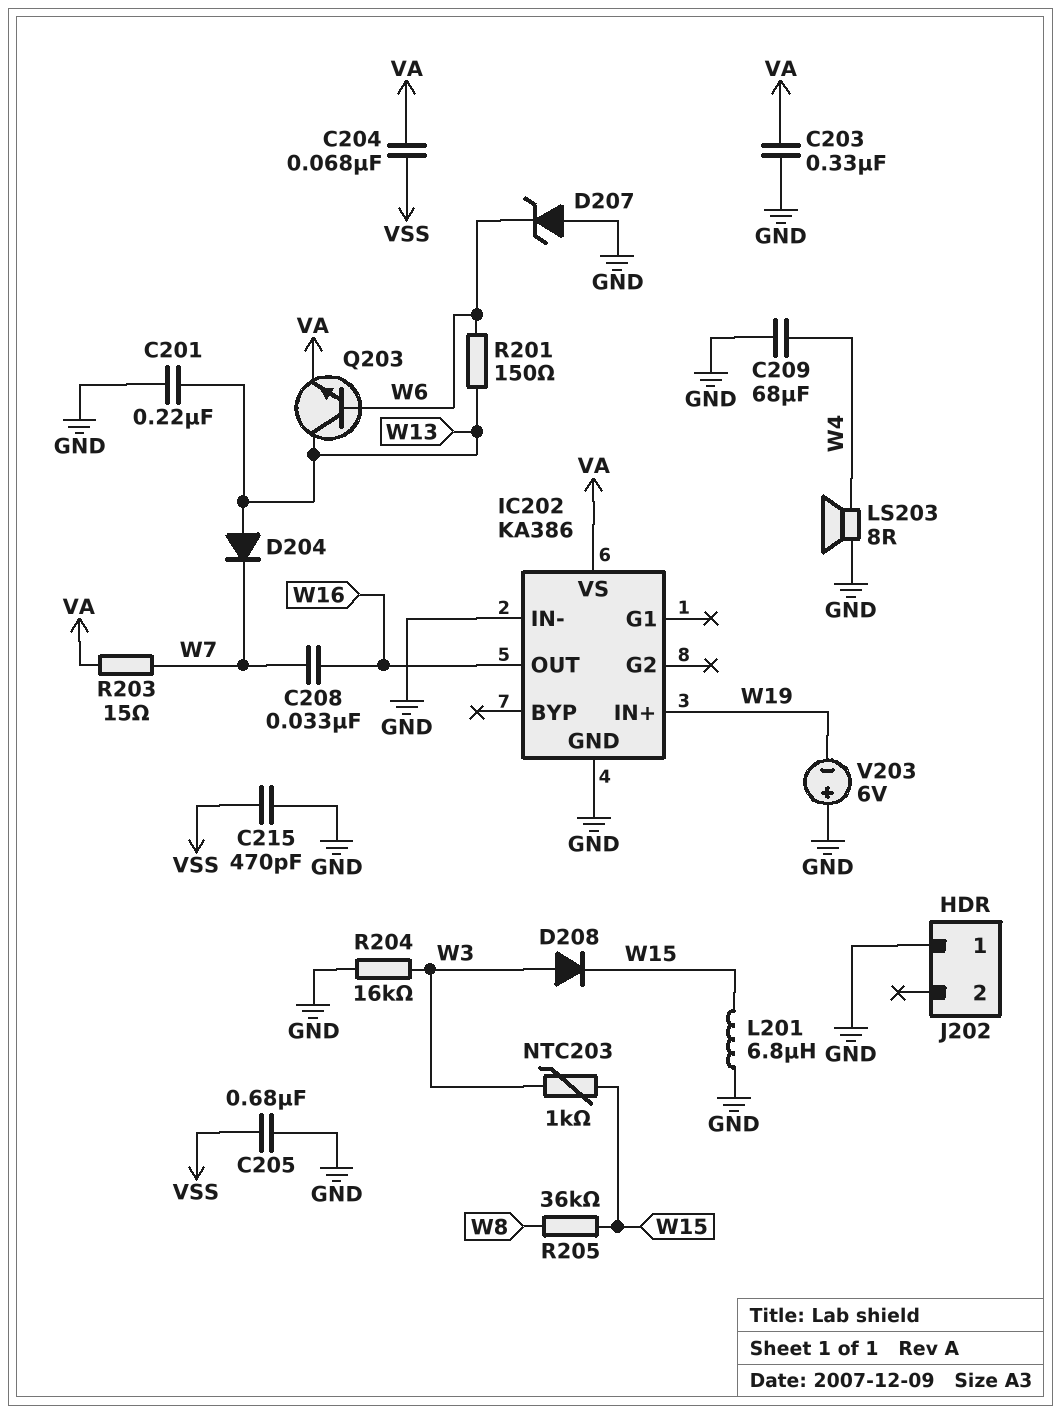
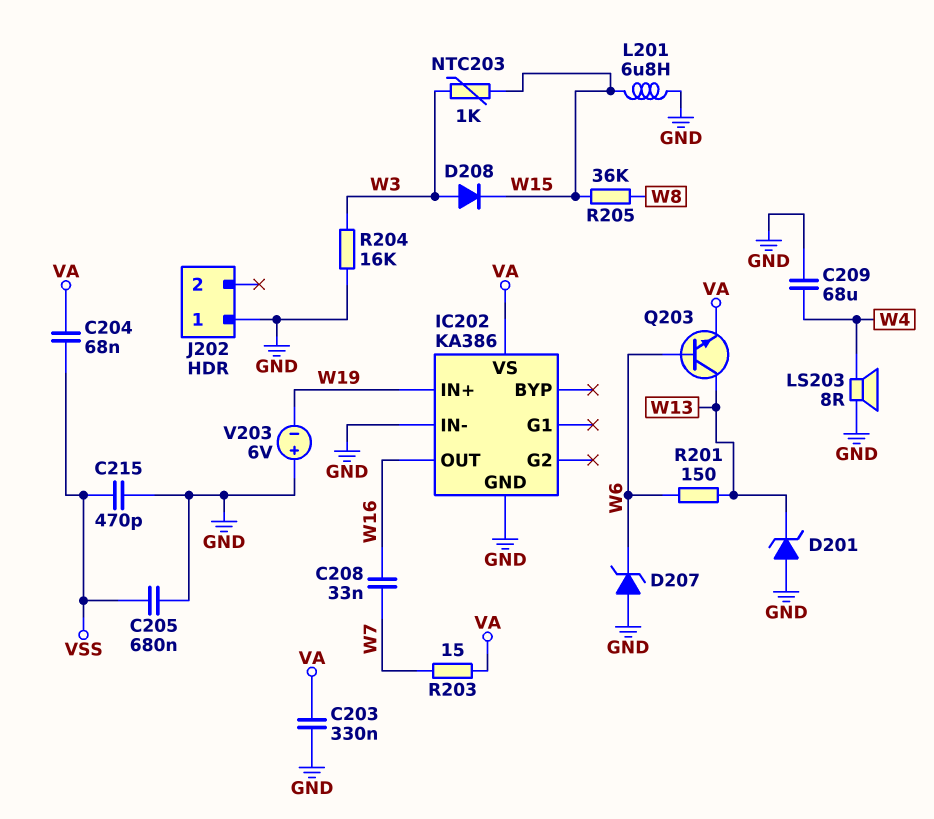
C201: 220nF (GND, W13) -> none
D201: none -> zener (A GND, K W13)
D204: diode (A W13, K W7) -> none

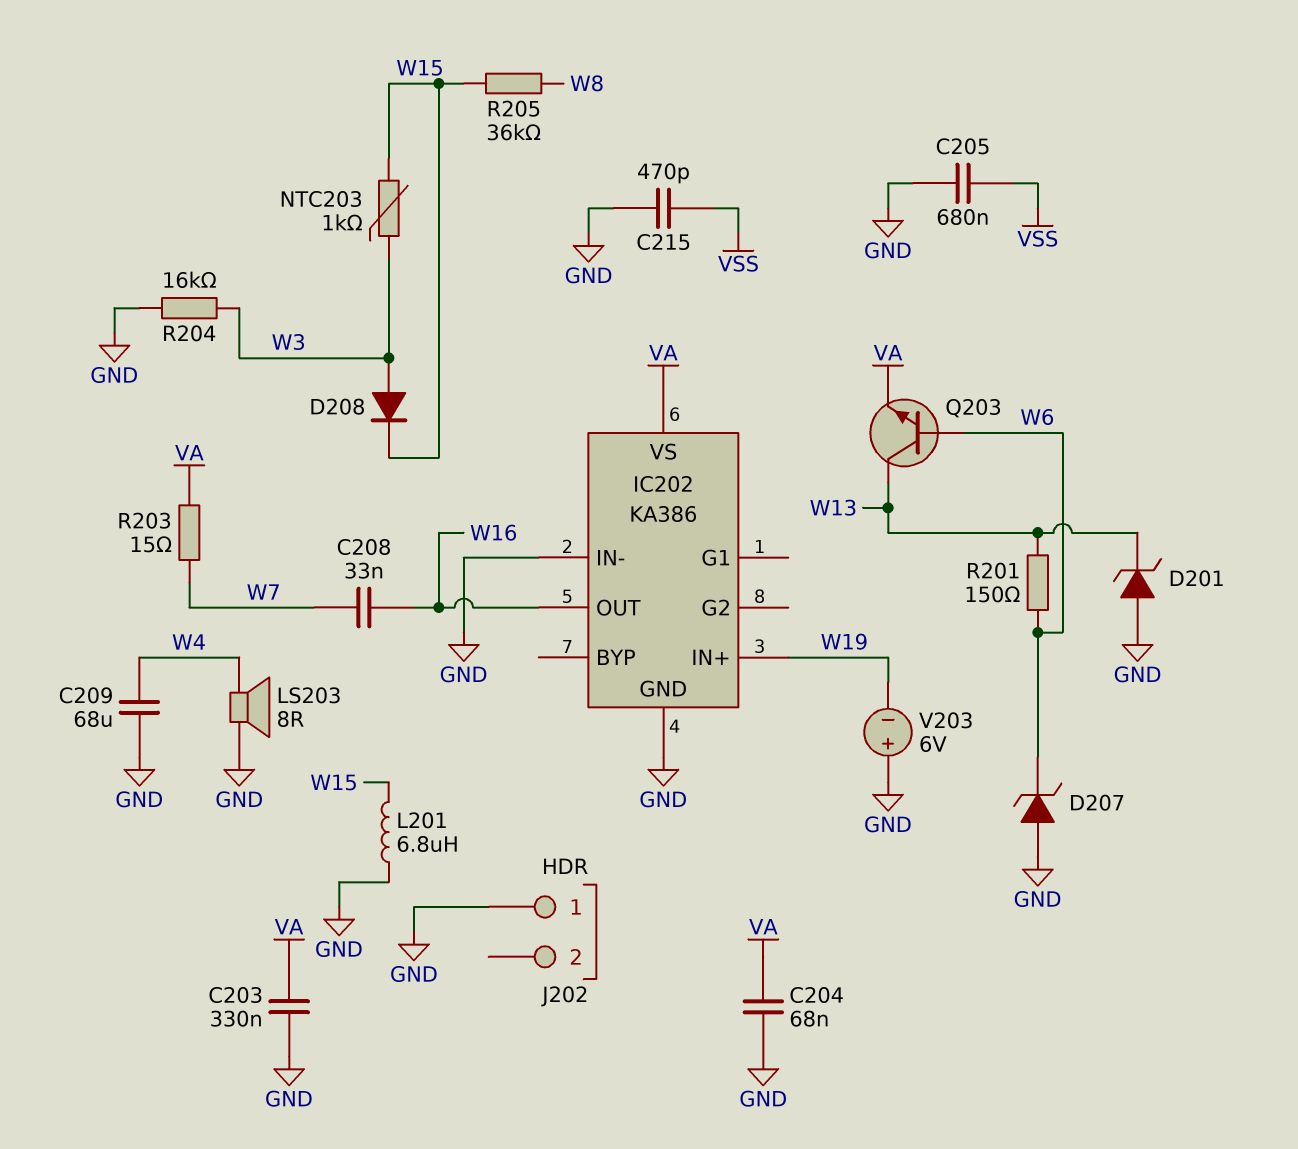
C204: 68nF (VA, VSS) -> 68nF (GND, VA)

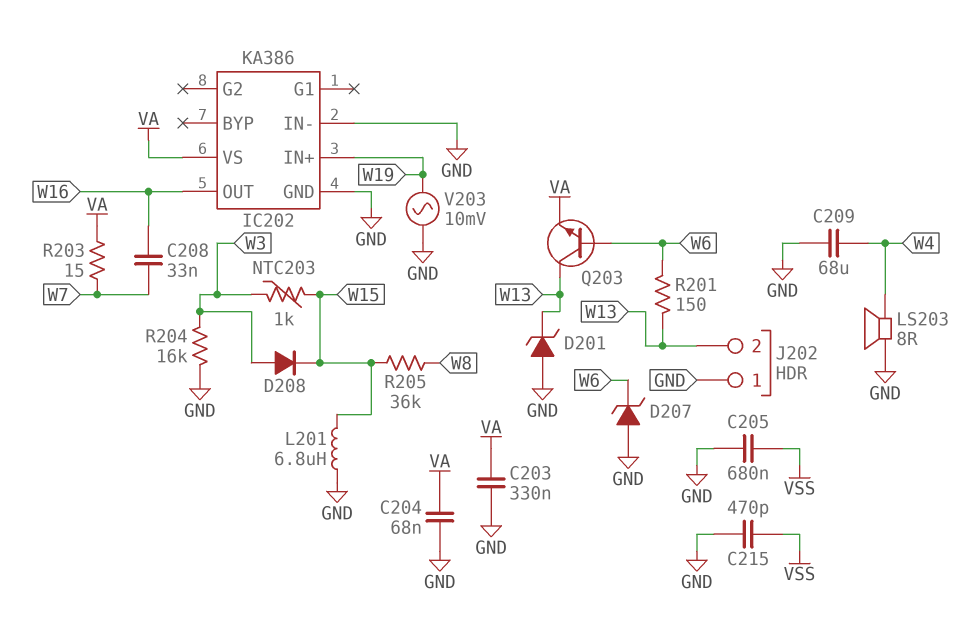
J202 pin 2: none -> W13
V203: 6V (plus GND, minus W19) -> AC 10mV (GND, W19)

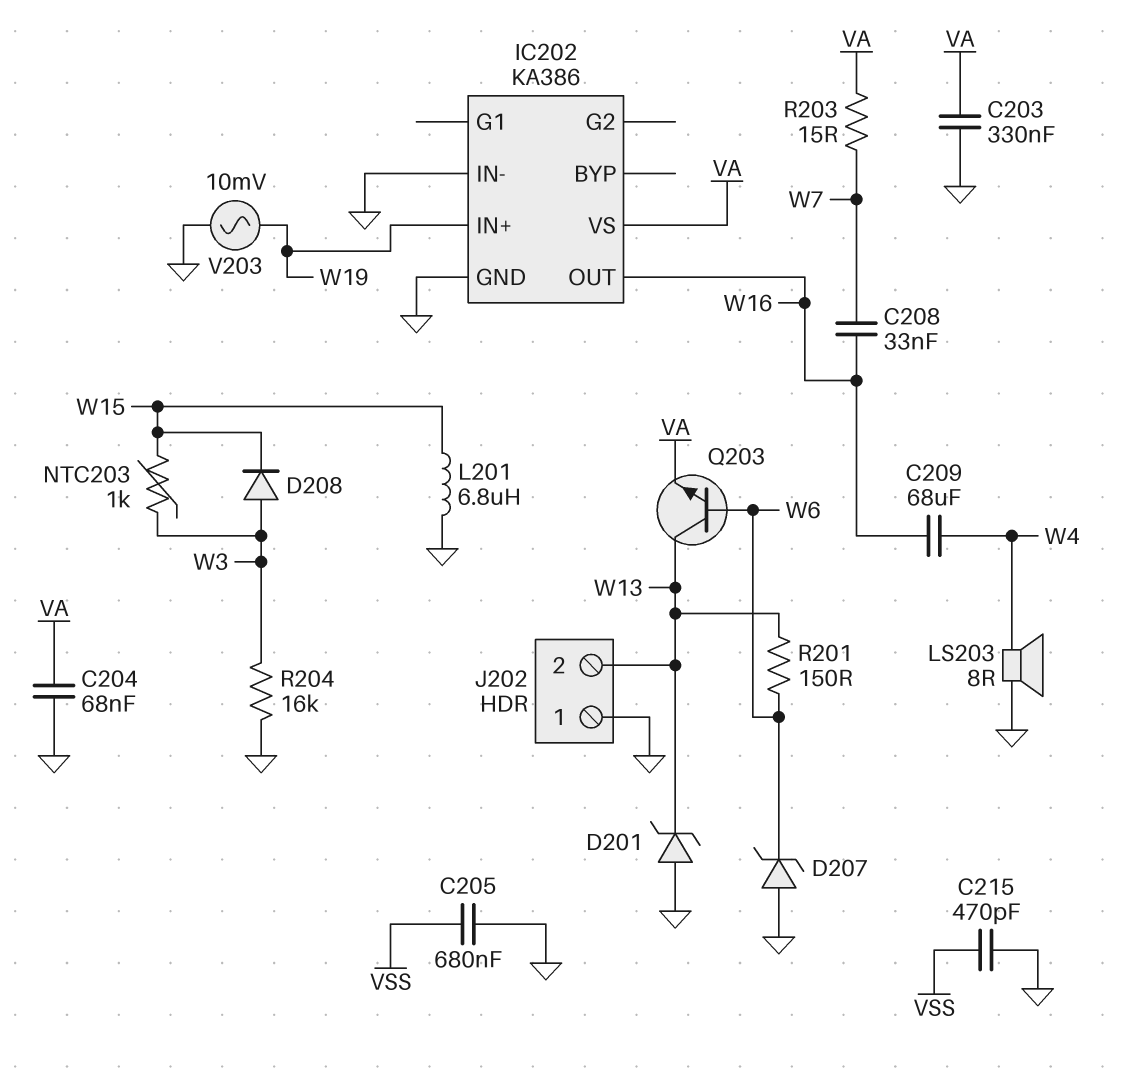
C209: 68uF (GND, W4) -> 68uF (W4, W16)
R205: 36k (W8, W15) -> none

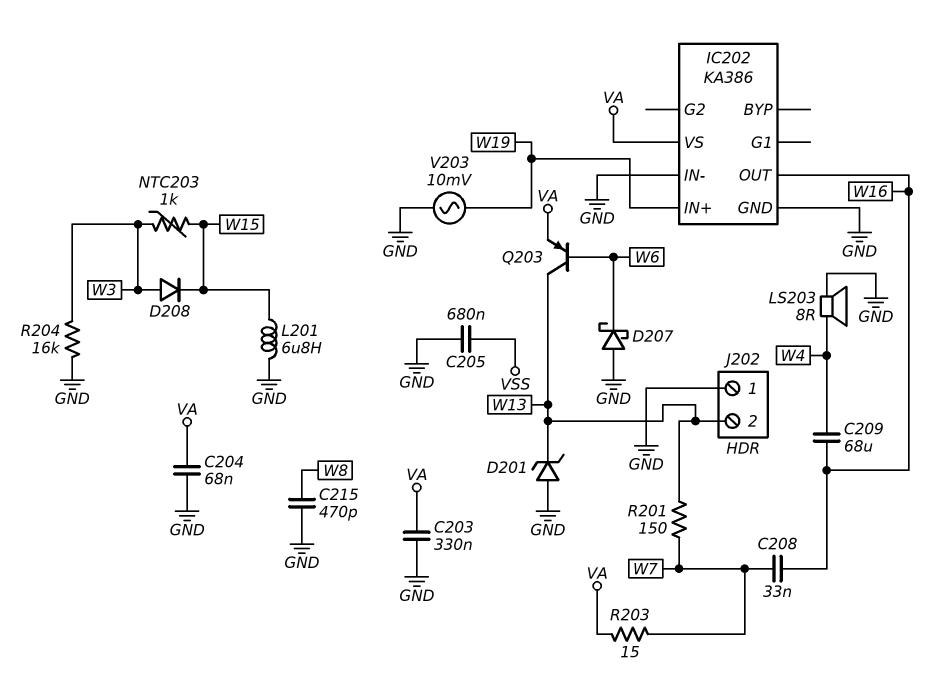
C215: 470pF (GND, VSS) -> 470pF (GND, W8)
D207: zener (A GND, K W6) -> schottky (A GND, K W6)
Q203: NPN (B W6, C W13, E VA) -> PNP (B W6, C W13, E VA)
R201: 150 (W6, W13) -> 150 (W7, W13)

